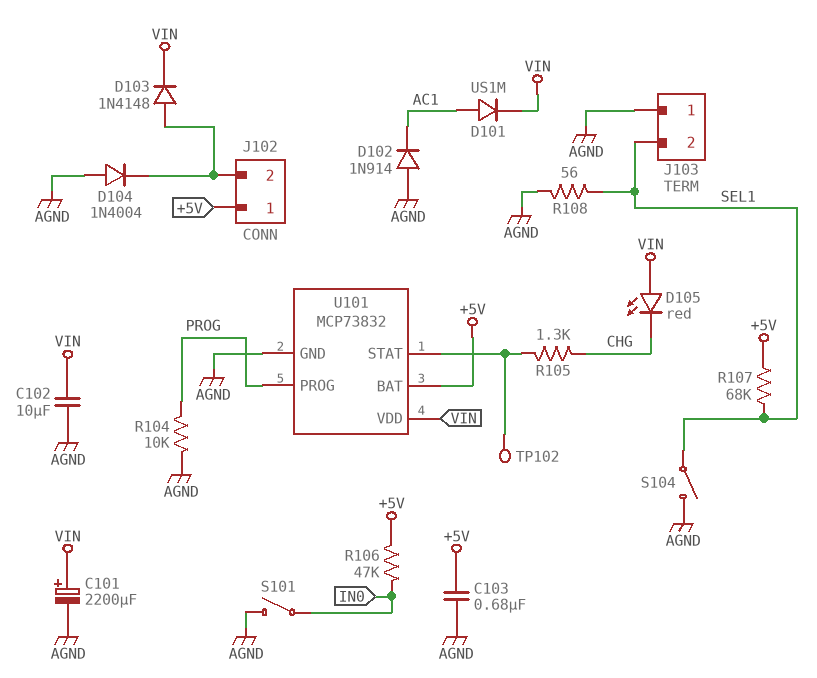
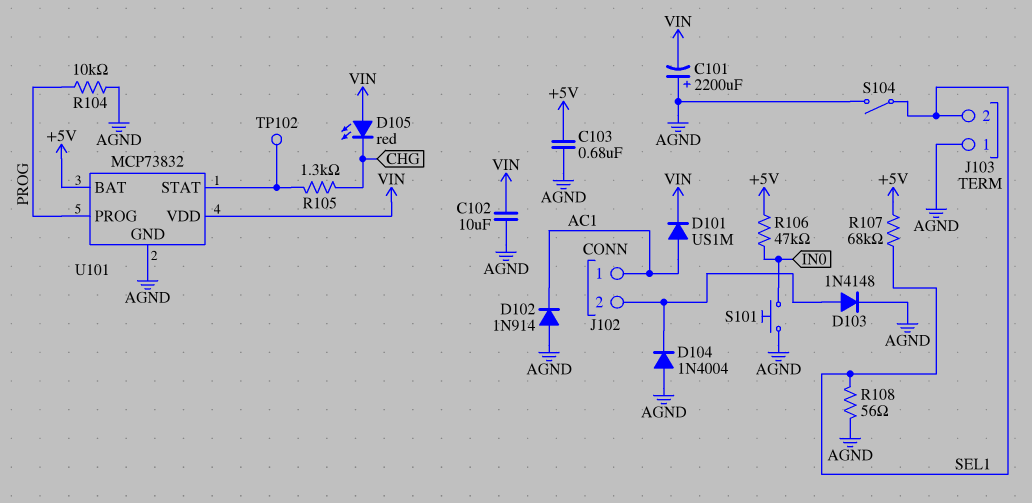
C101: 2200uF (plus VIN, minus AGND) -> 2200uF (plus AGND, minus VIN)
D103: diode 1N4148 (A J102/2, K VIN) -> diode 1N4148 (A J102/2, K AGND)
J102 pin 1: +5V -> AC1
S101: switch (AGND, IN0) -> button (AGND, IN0)

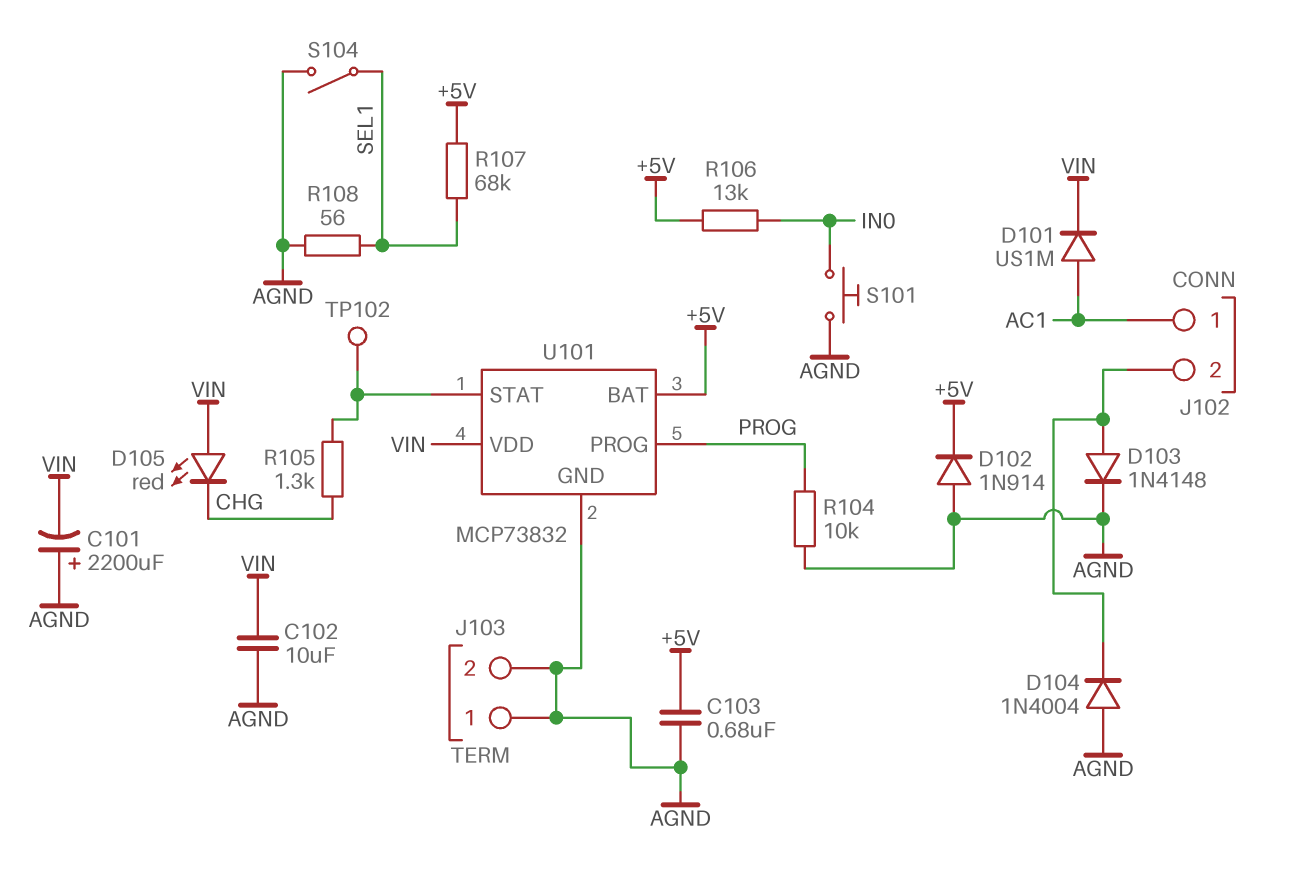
D102: diode 1N914 (A AGND, K AC1) -> diode 1N914 (A AGND, K +5V)
J103 pin 2: SEL1 -> AGND
R106: 47k (+5V, IN0) -> 13k (+5V, IN0)

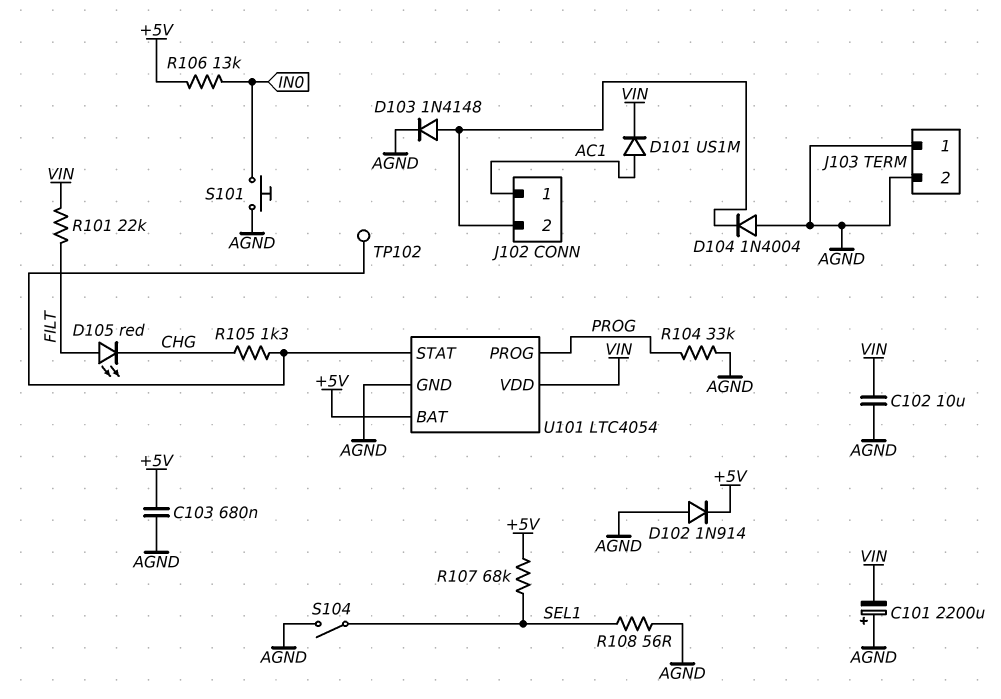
D105: LED red (A VIN, K CHG) -> LED red (A FILT, K CHG)
R101: none -> 22k (FILT, VIN)
R104: 10k (AGND, PROG) -> 33k (AGND, PROG)
U101: MCP73832 -> LTC4054

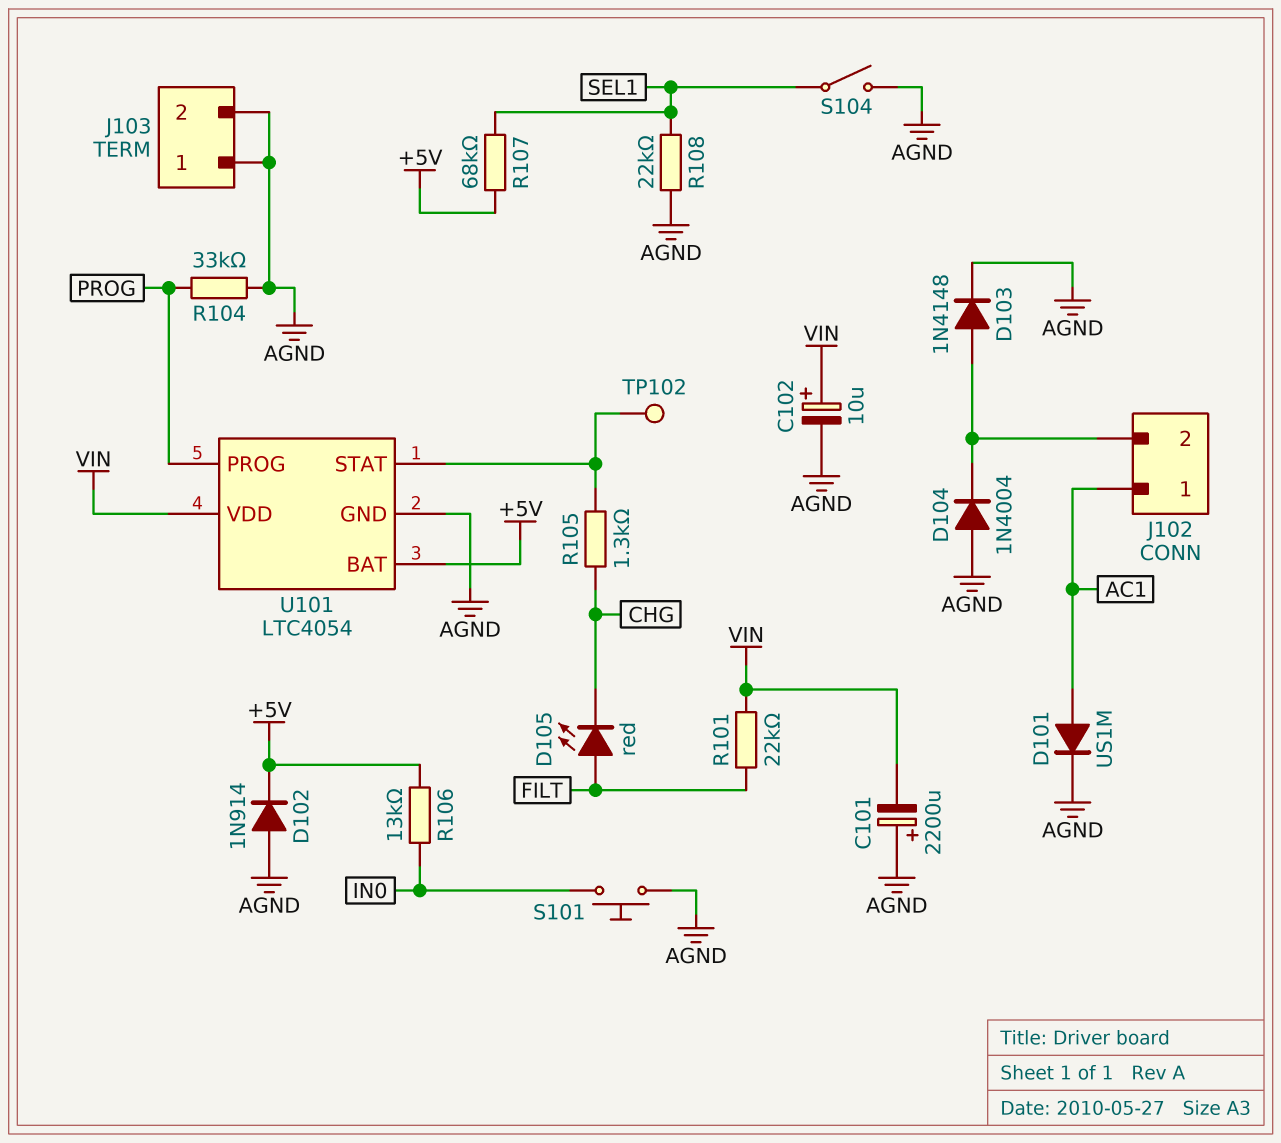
C102: 10uF (AGND, VIN) -> 10uF (plus VIN, minus AGND)
C103: 680nF (+5V, AGND) -> none
D101: diode US1M (A AC1, K VIN) -> diode US1M (A AC1, K AGND)
R108: 56 (AGND, SEL1) -> 22k (AGND, SEL1)

